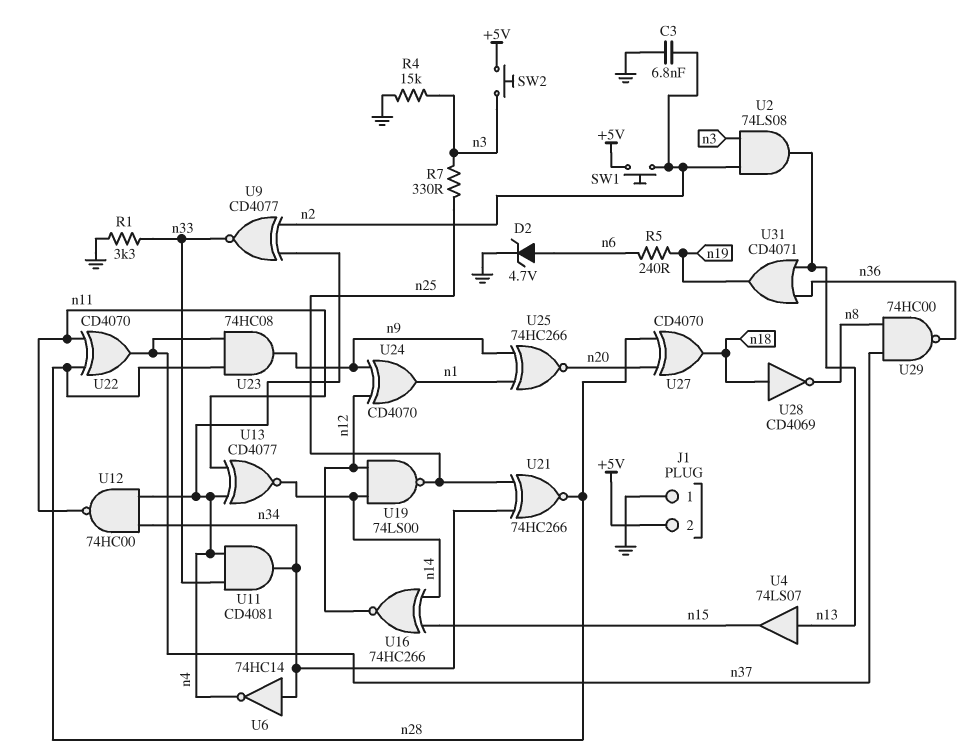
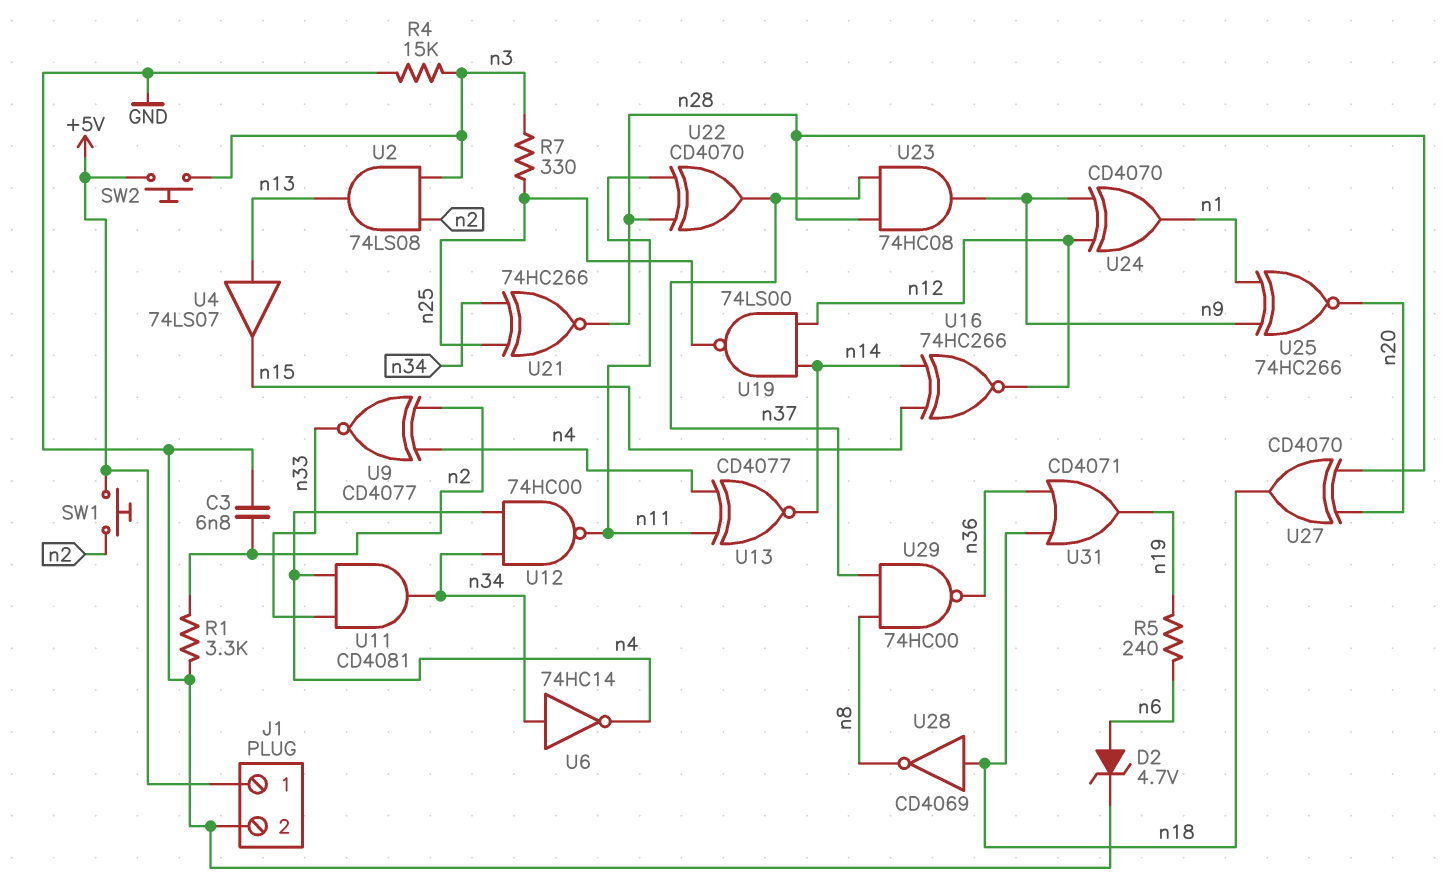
J1 pin 1: GND -> +5V
J1 pin 2: +5V -> GND
R1: 3.3k (GND, n33) -> 3.3k (GND, n2)
U31: OR CD4071 (in n13, in n36, out n19) -> OR CD4071 (in n18, in n36, out n19)

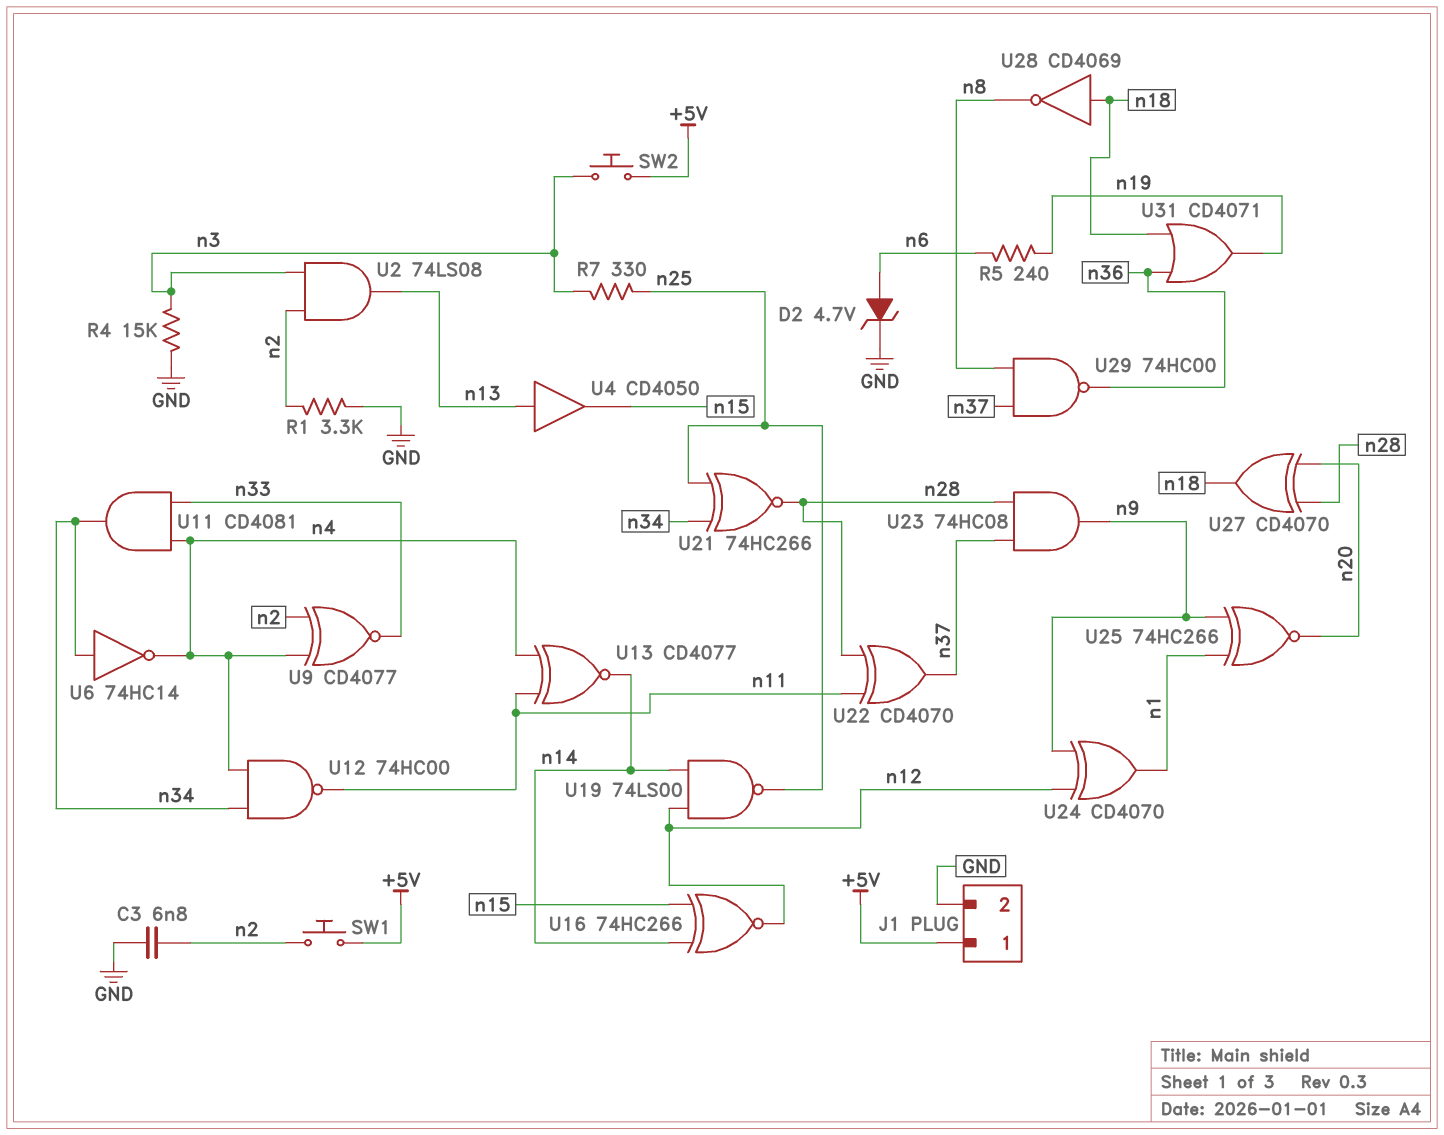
U4: buffer 74LS07 (in n13, out n15) -> buffer CD4050 (in n13, out n15)

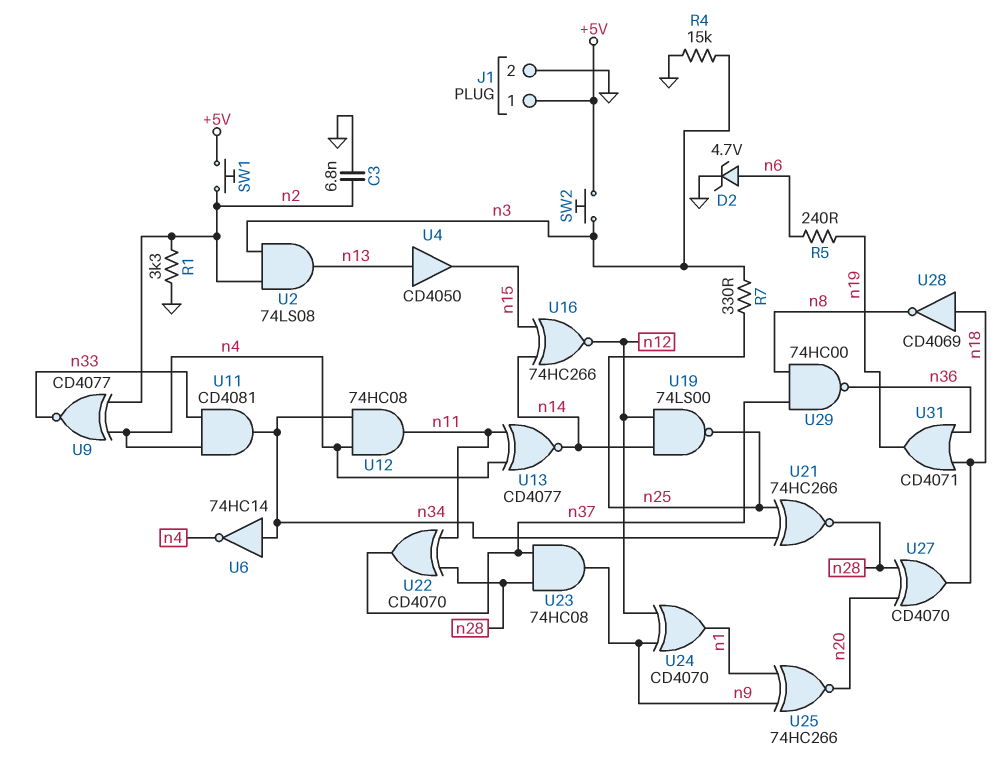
U12: NAND 74HC00 (in n4, in n34, out n11) -> AND 74HC08 (in n4, in n34, out n11)

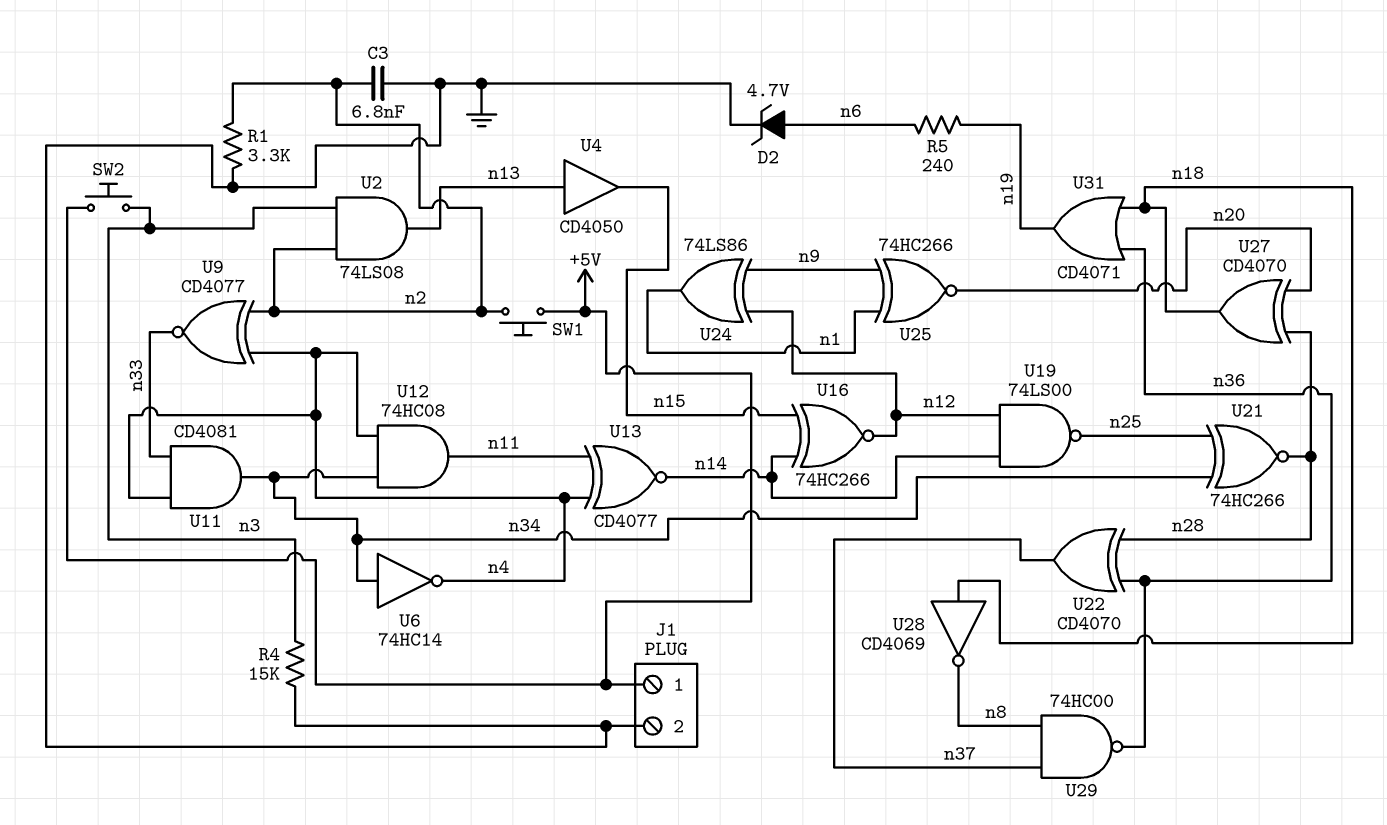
R7: 330 (n3, n25) -> none
U22: XOR CD4070 (in n11, in n28, out n37) -> XOR CD4070 (in n28, in n36, out n37)
U23: AND 74HC08 (in n28, in n37, out n9) -> none
U24: XOR CD4070 (in n9, in n12, out n1) -> XOR 74LS86 (in n9, in n12, out n1)

